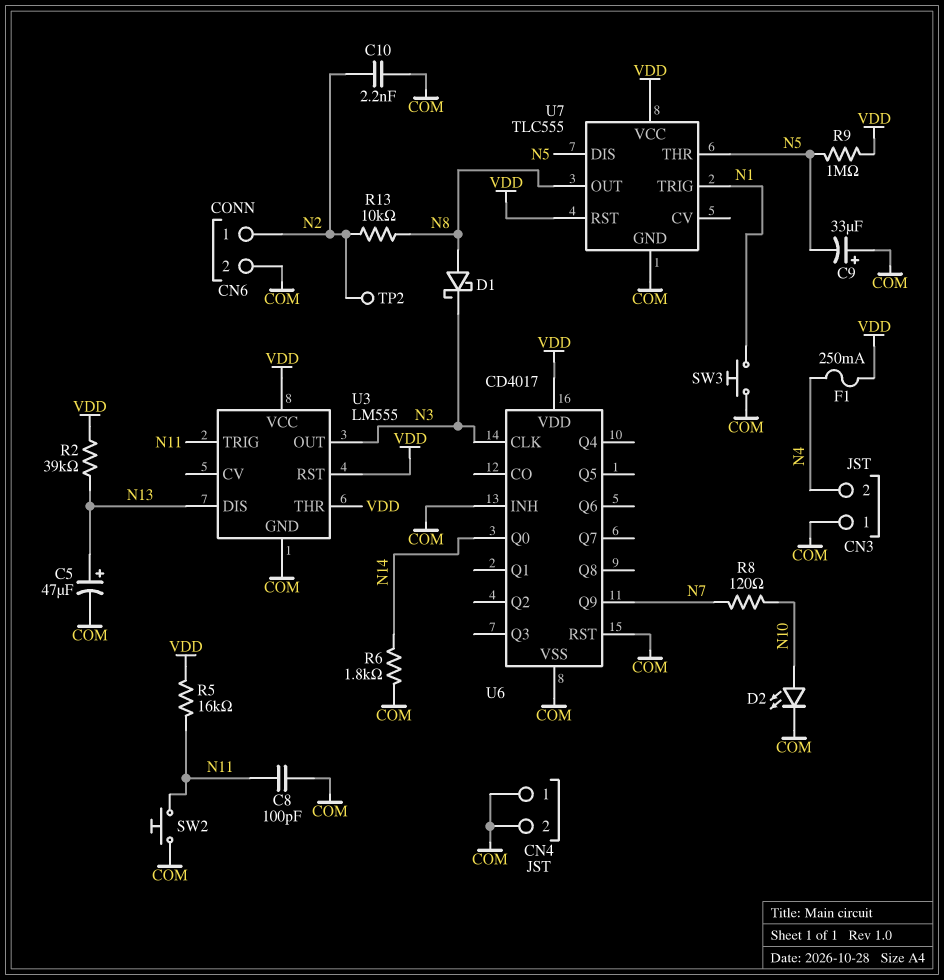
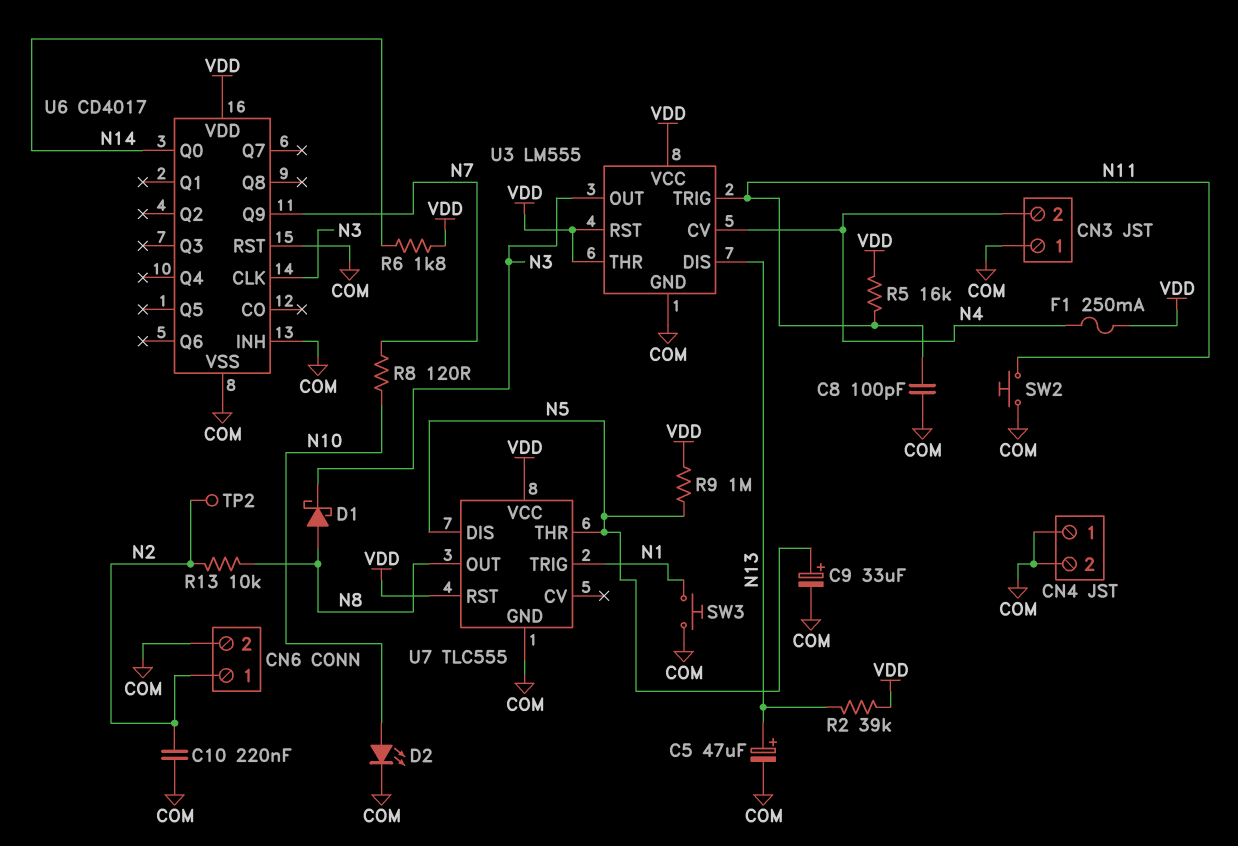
C9: 33uF (plus COM, minus N5) -> 33uF (plus N5, minus COM)
C10: 2.2nF (COM, N2) -> 220nF (COM, N2)
R6: 1.8k (COM, N14) -> 1.8k (N14, VDD)
U3 pin CV: none -> N4

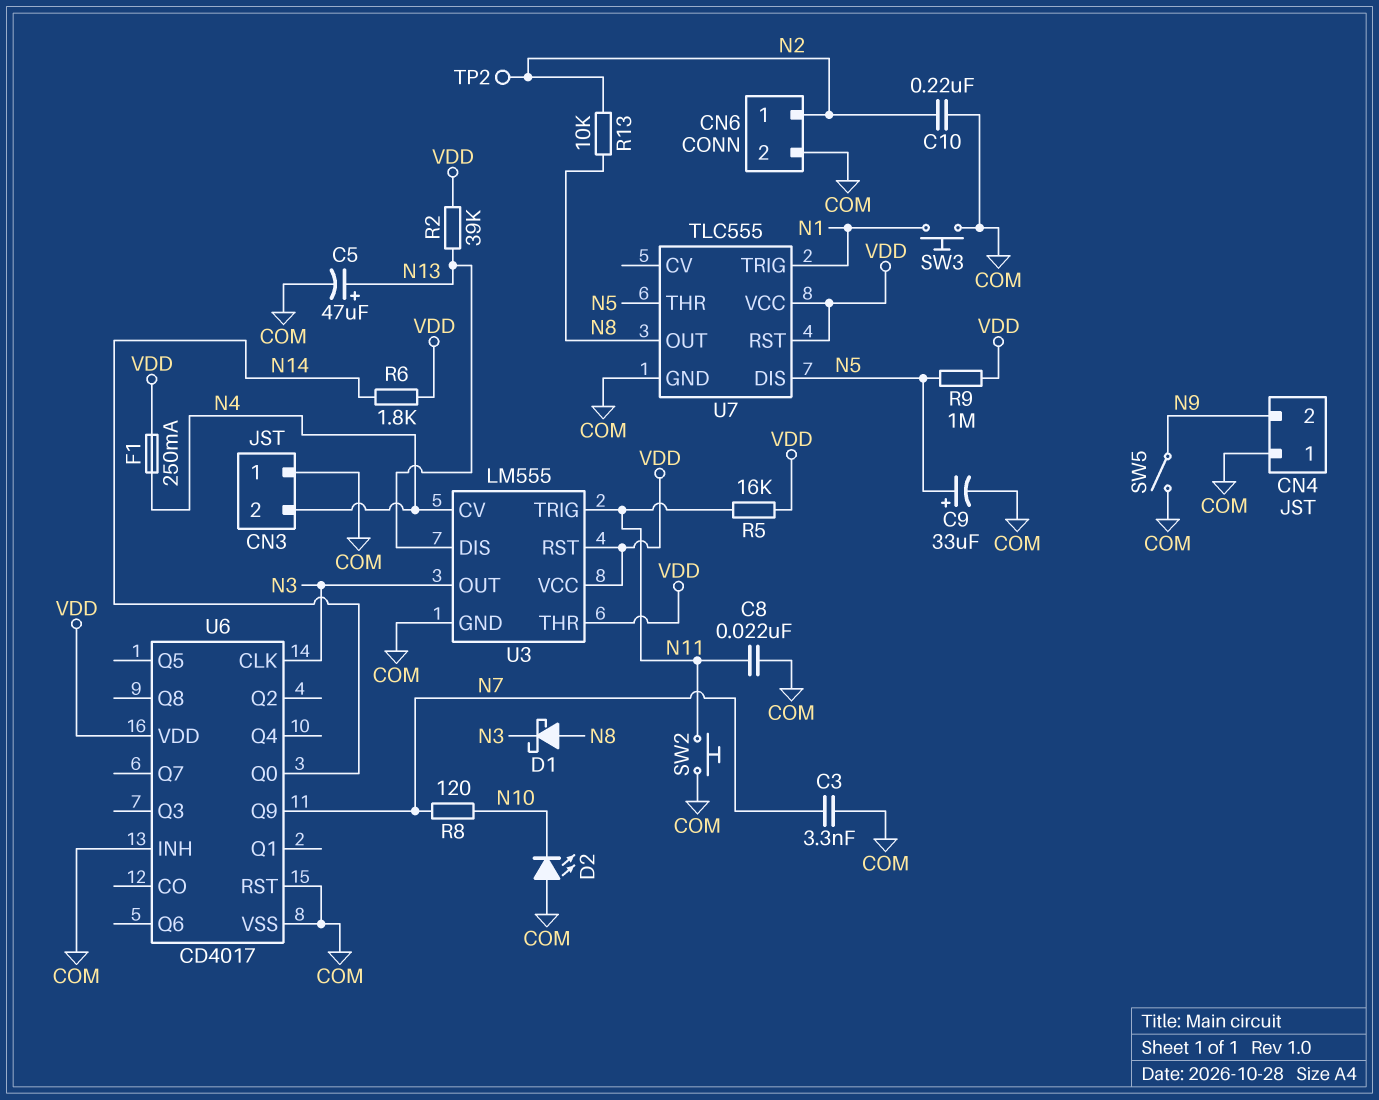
C3: none -> 3.3nF (COM, N7)
C8: 100pF (COM, N11) -> 22nF (COM, N11)
CN4 pin 2: COM -> N9
D2: LED (A N10, K COM) -> LED (A COM, K N10)
SW5: none -> switch (COM, N9)

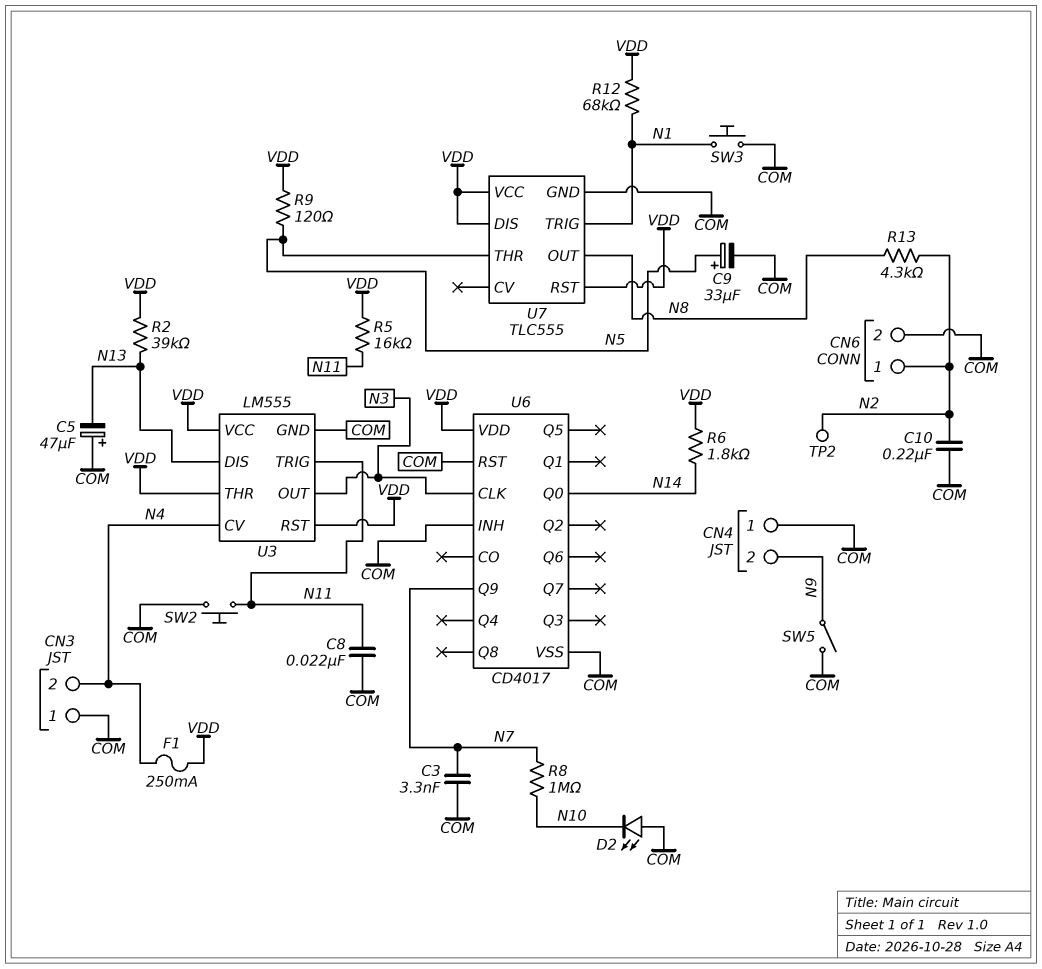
C5: 47uF (plus N13, minus COM) -> 47uF (plus COM, minus N13)
D1: schottky (A N8, K N3) -> none
R8: 120 (N7, N10) -> 1M (N7, N10)
R9: 1M (N5, VDD) -> 120 (N5, VDD)
R12: none -> 68k (N1, VDD)
R13: 10k (N2, N8) -> 4.3k (N2, N8)
U7 pin DIS: N5 -> VDD

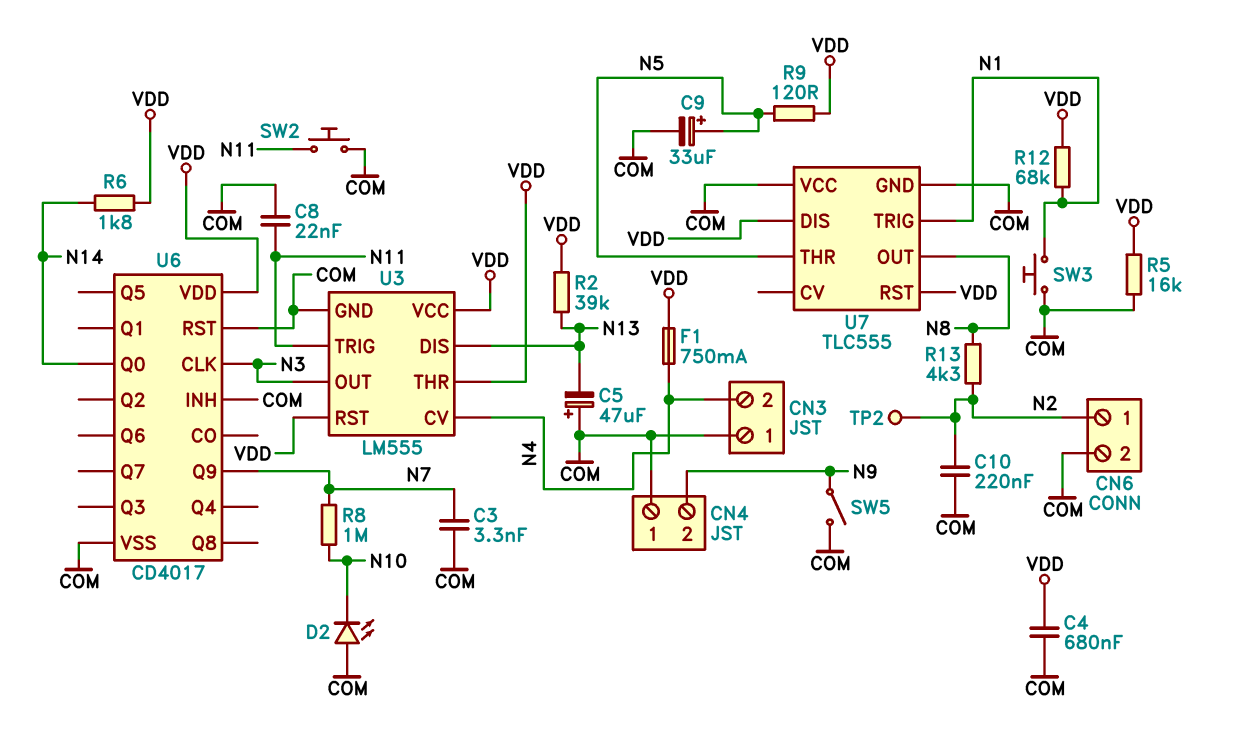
C4: none -> 680nF (COM, VDD)
F1: 250mA (N4, VDD) -> 750mA (N4, VDD)
R5: 16k (N11, VDD) -> 16k (COM, VDD)
U7 pin VCC: VDD -> COM

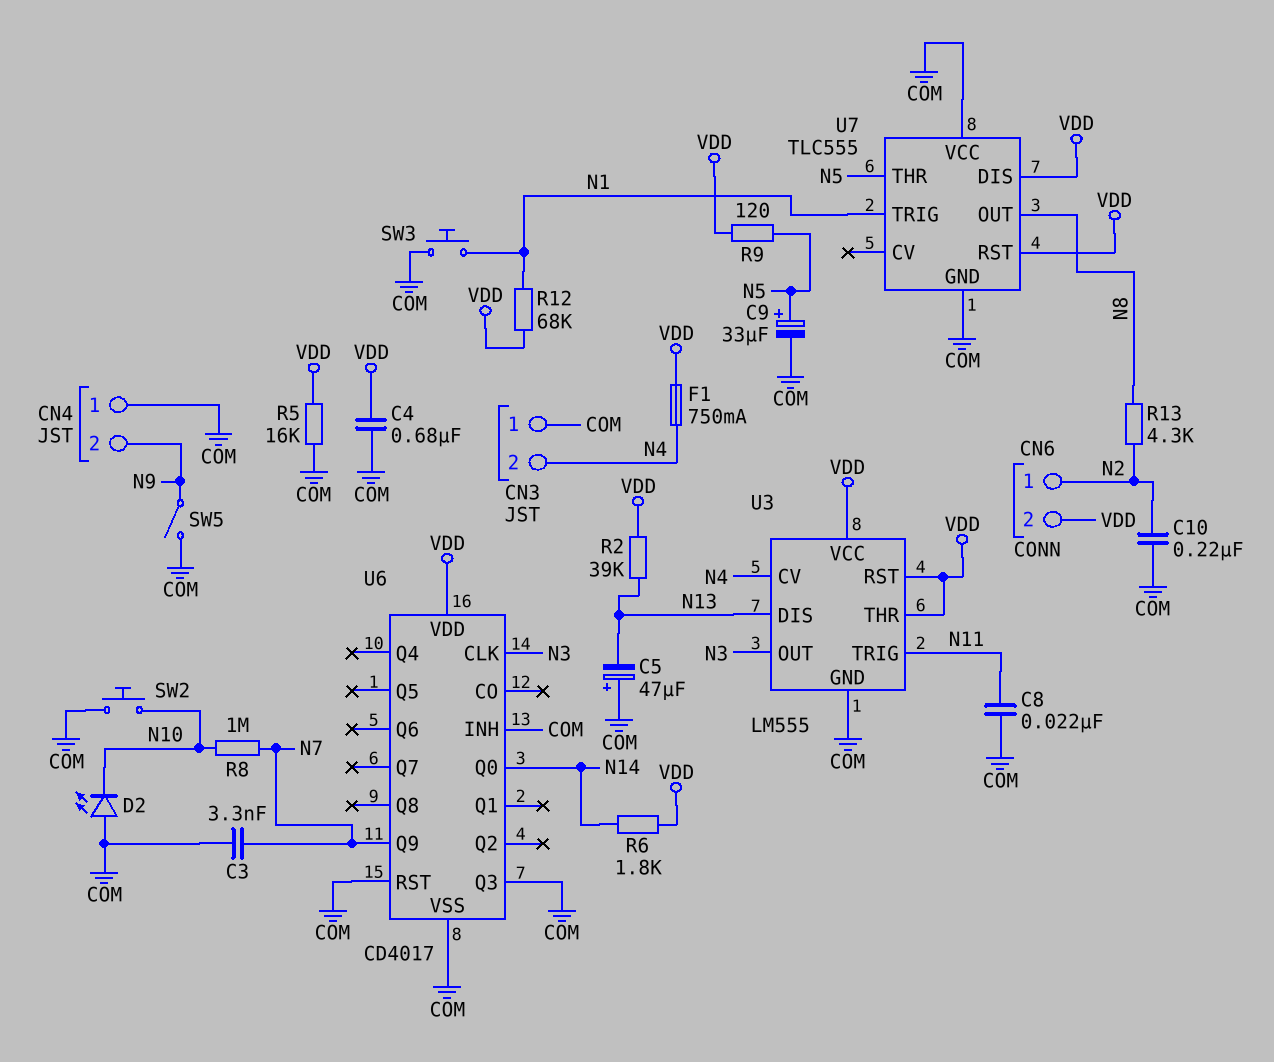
CN6 pin 2: COM -> VDD
SW2: button (COM, N11) -> button (COM, N10)
TP2: test point (N2) -> none
U6 pin Q3: none -> COM

